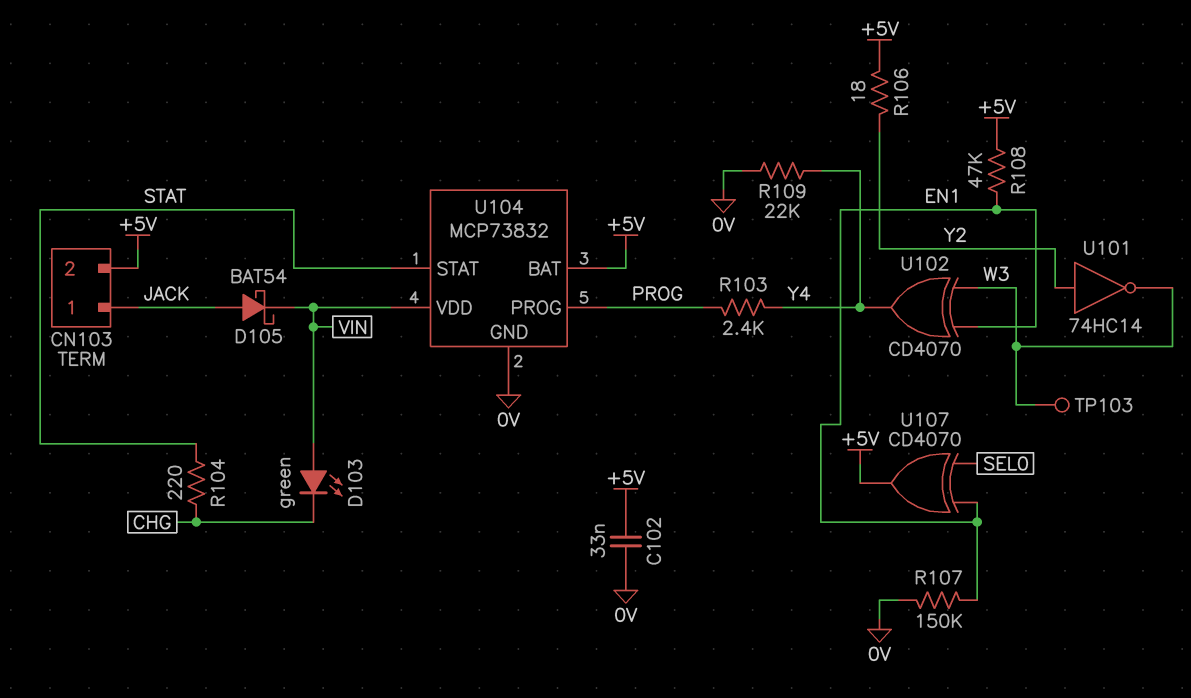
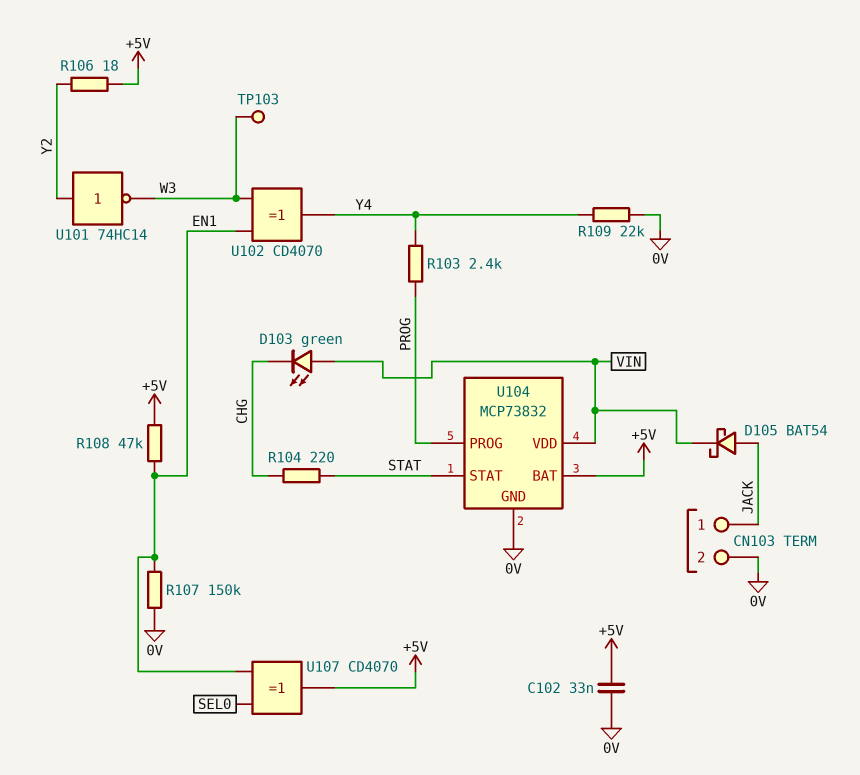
CN103 pin 2: +5V -> 0V

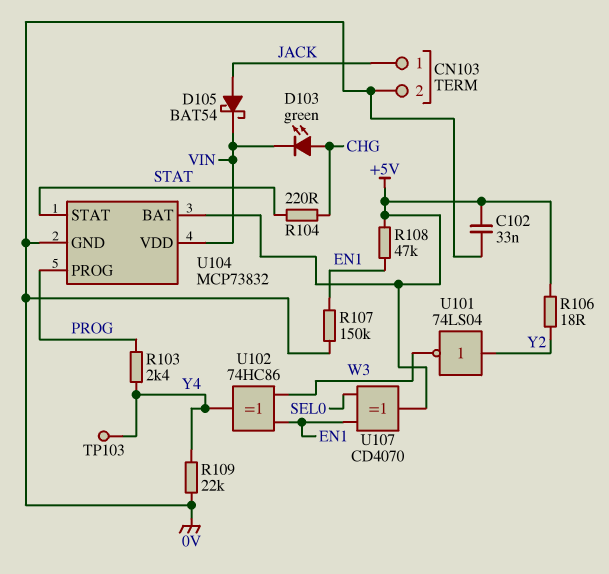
D103: LED green (A VIN, K CHG) -> LED green (A CHG, K VIN)
TP103: test point (W3) -> test point (Y4)
U101: NOT 74HC14 (in Y2, out W3) -> NOT 74LS04 (in Y2, out W3)
U102: XOR CD4070 (in EN1, in W3, out Y4) -> XOR 74HC86 (in EN1, in W3, out Y4)

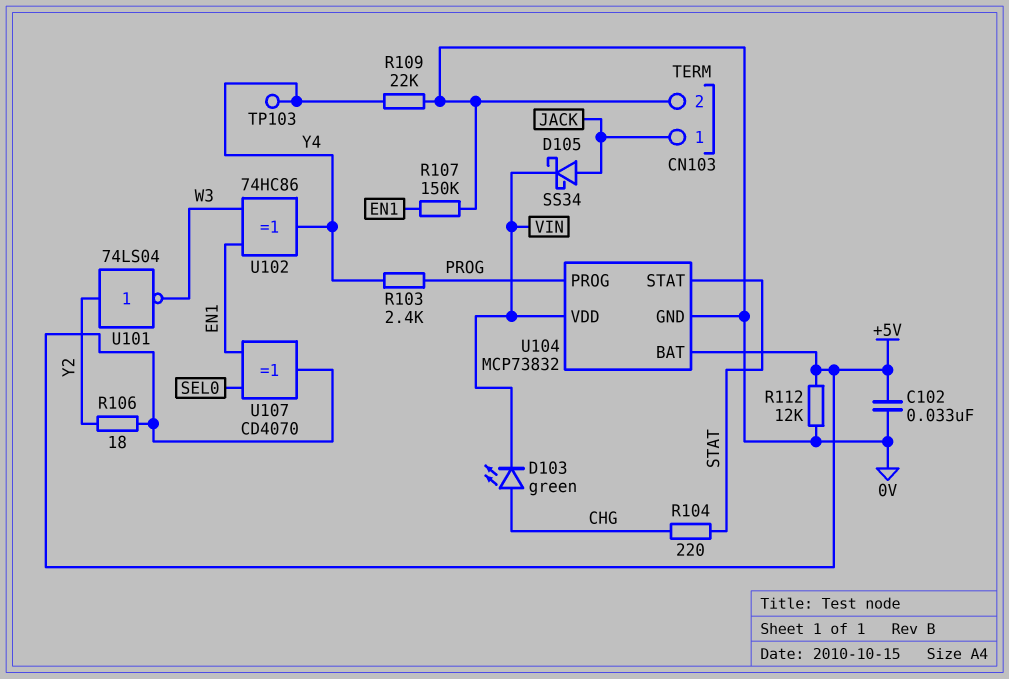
D105: schottky BAT54 (A JACK, K VIN) -> schottky SS34 (A JACK, K VIN)
R108: 47k (+5V, EN1) -> none
R112: none -> 12k (+5V, 0V)

